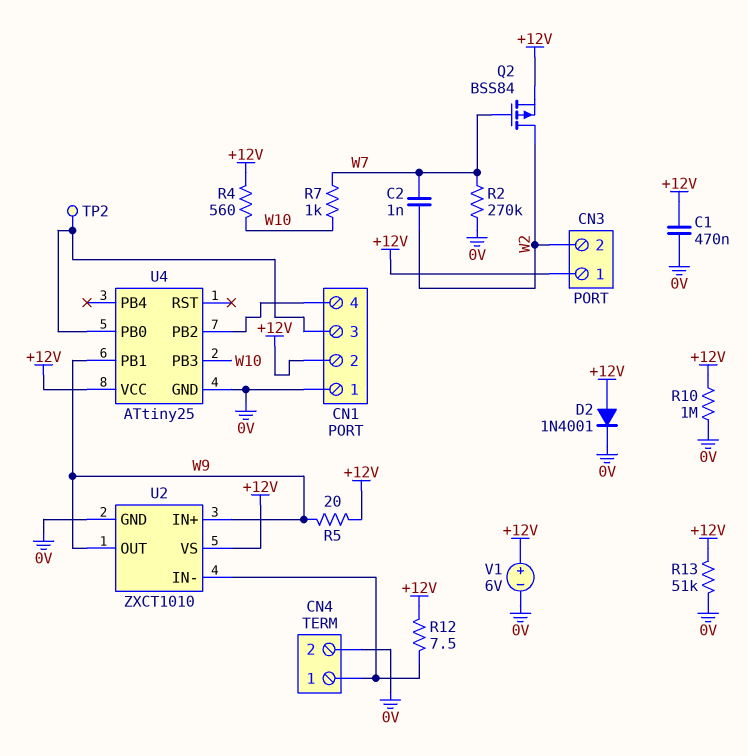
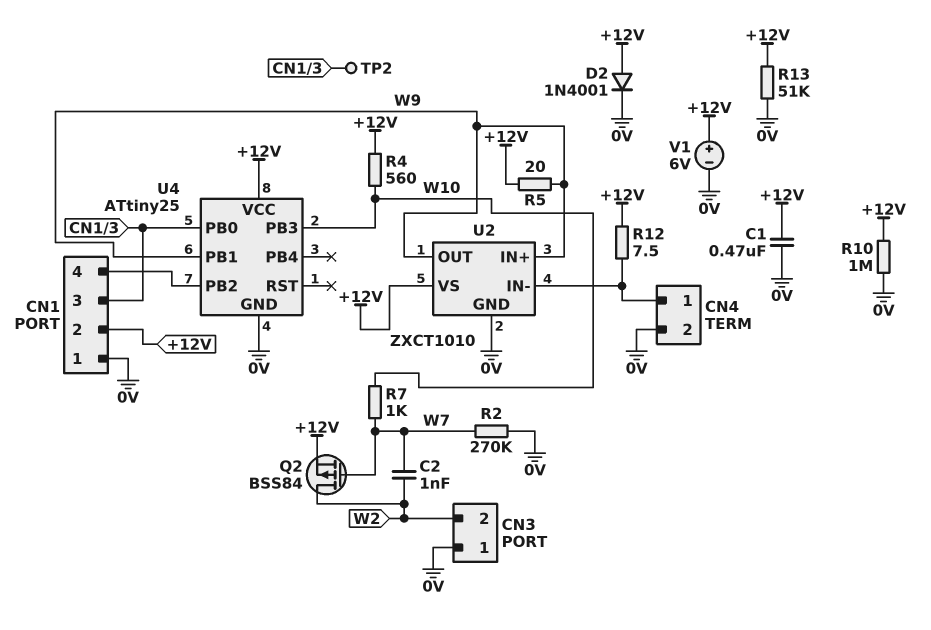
CN3 pin 1: +12V -> 0V

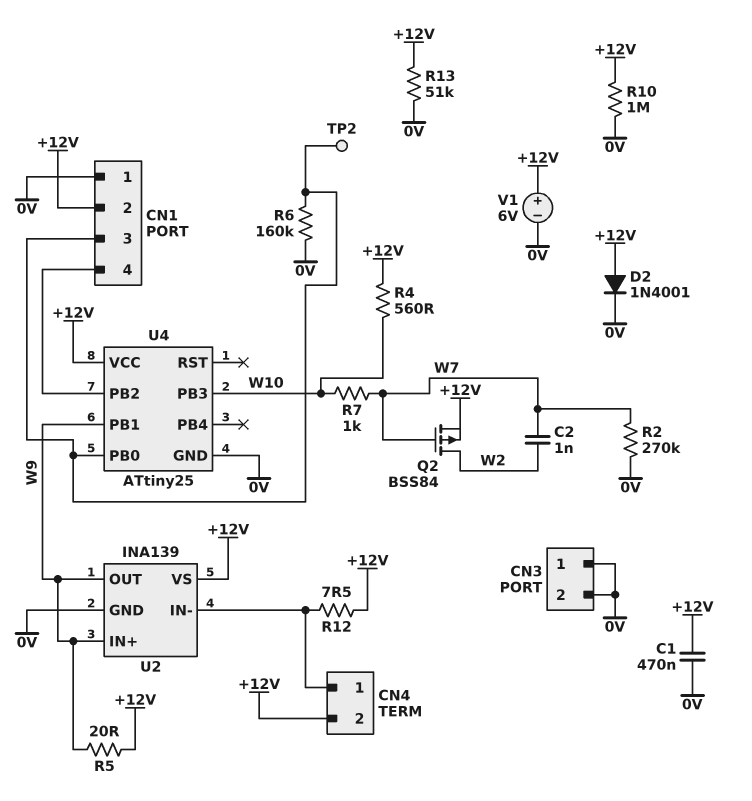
CN3 pin 2: W2 -> 0V
CN4 pin 2: 0V -> +12V
R6: none -> 160k (0V, CN1/3)
U2: ZXCT1010 -> INA139

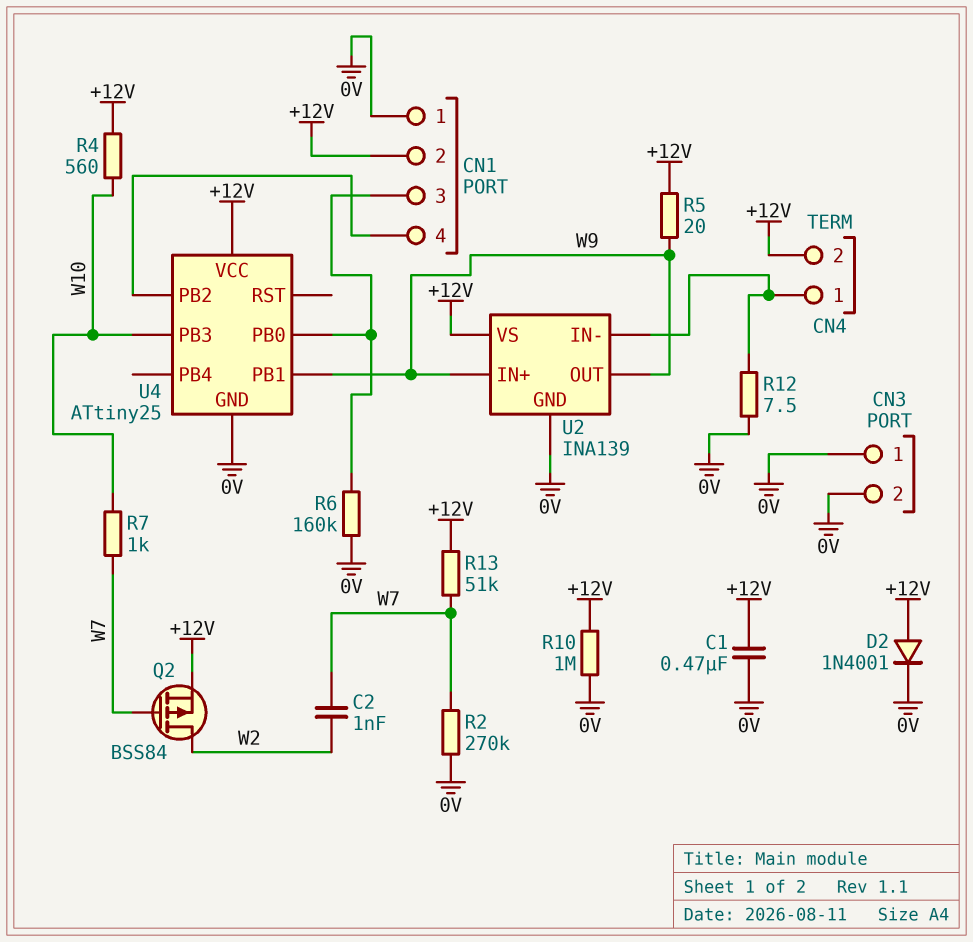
R12: 7.5 (+12V, CN4/1) -> 7.5 (0V, CN4/1)
R13: 51k (+12V, 0V) -> 51k (+12V, W7)
TP2: test point (CN1/3) -> none
V1: 6V (plus +12V, minus 0V) -> none

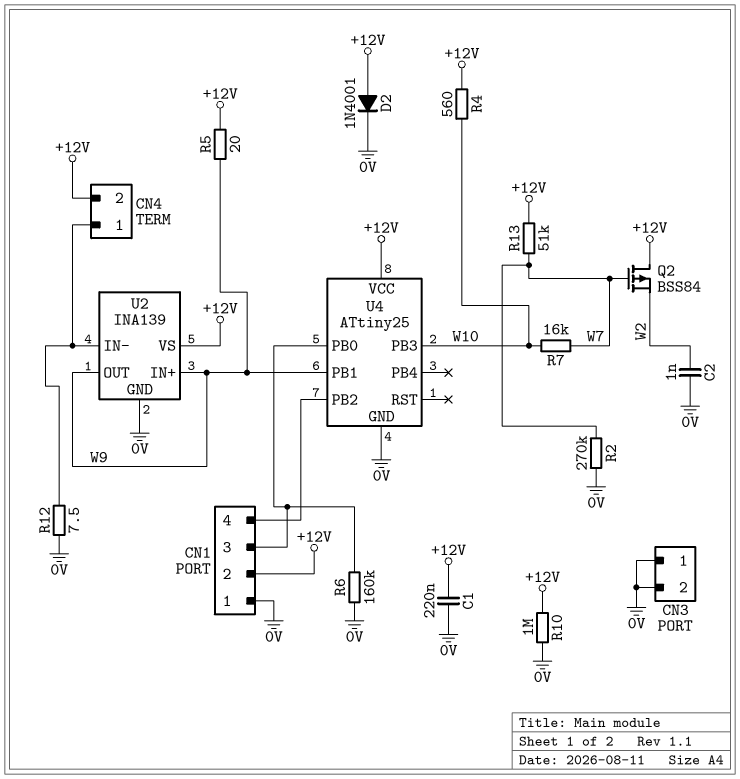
C1: 470nF (+12V, 0V) -> 220nF (+12V, 0V)
C2: 1nF (W2, W7) -> 1nF (0V, W2)
Q2: PMOS BSS84 (G W7, D W2, S +12V) -> PMOS BSS84 (G W7, D +12V, S W2)
R7: 1k (W7, W10) -> 16k (W7, W10)

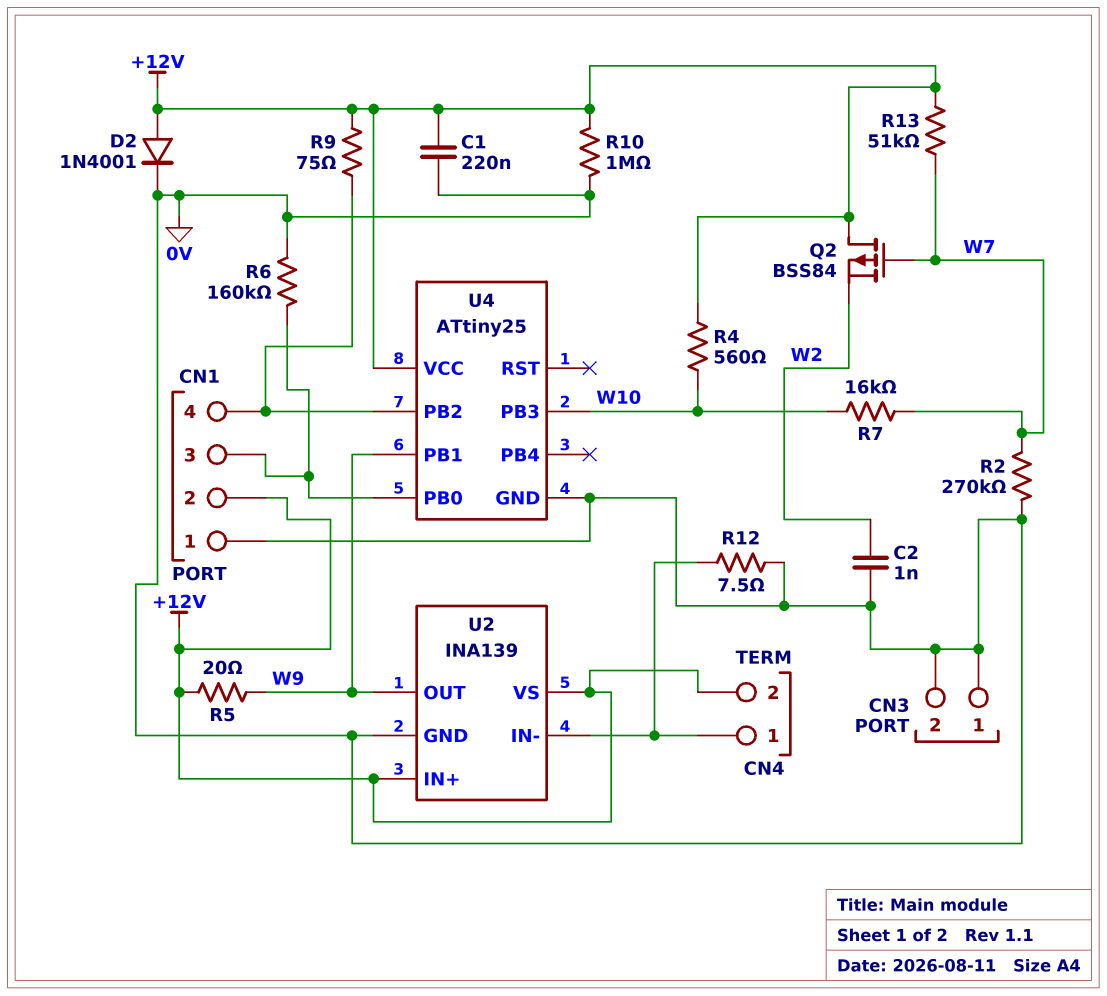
R9: none -> 75 (+12V, CN1/4)
U2 pin IN+: W9 -> +12V

